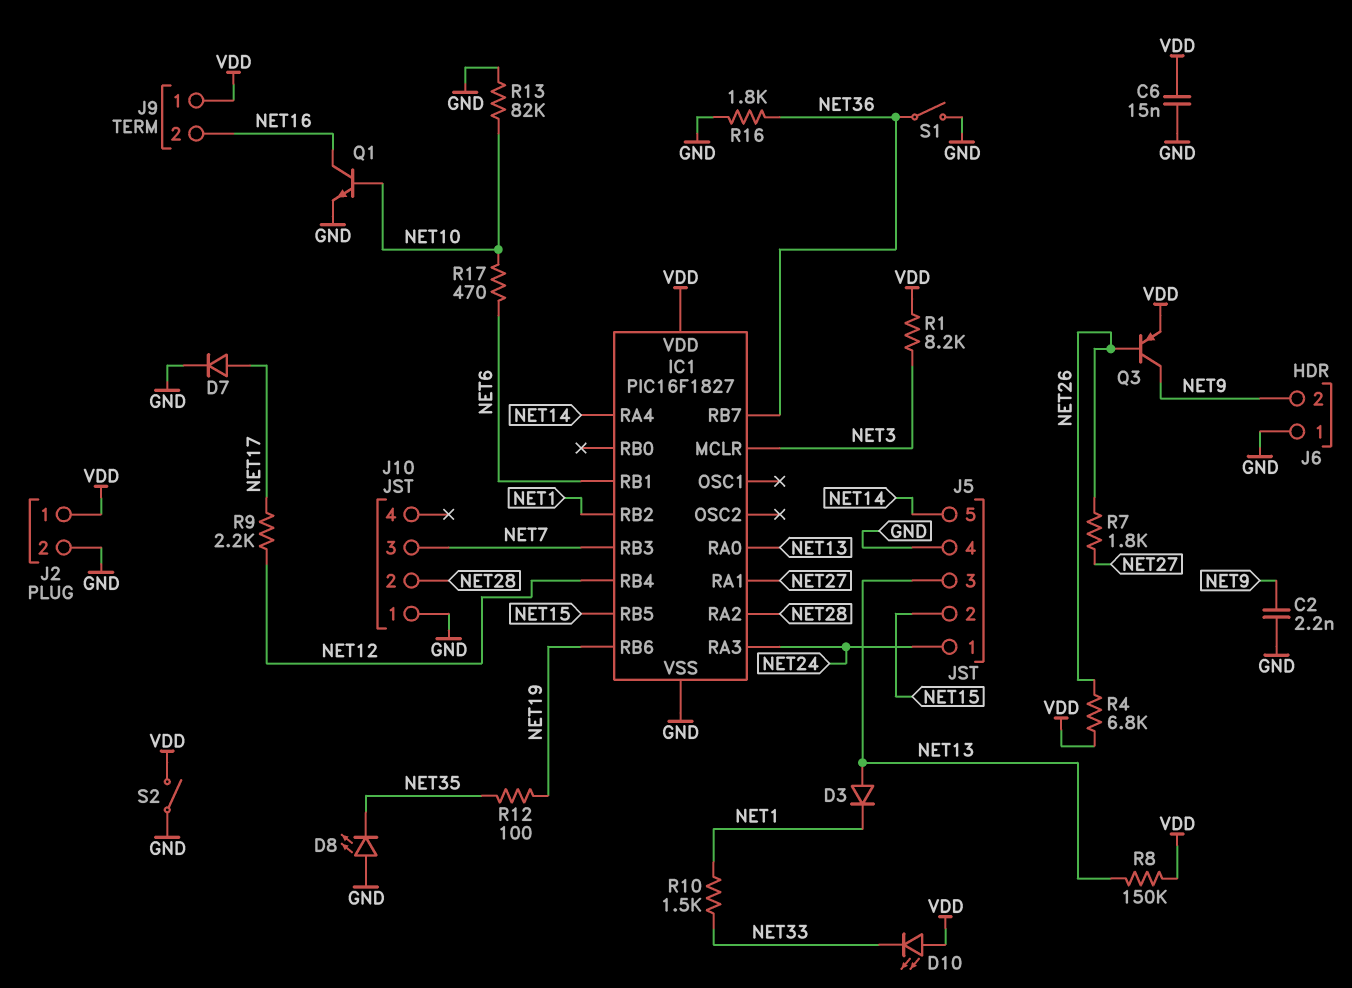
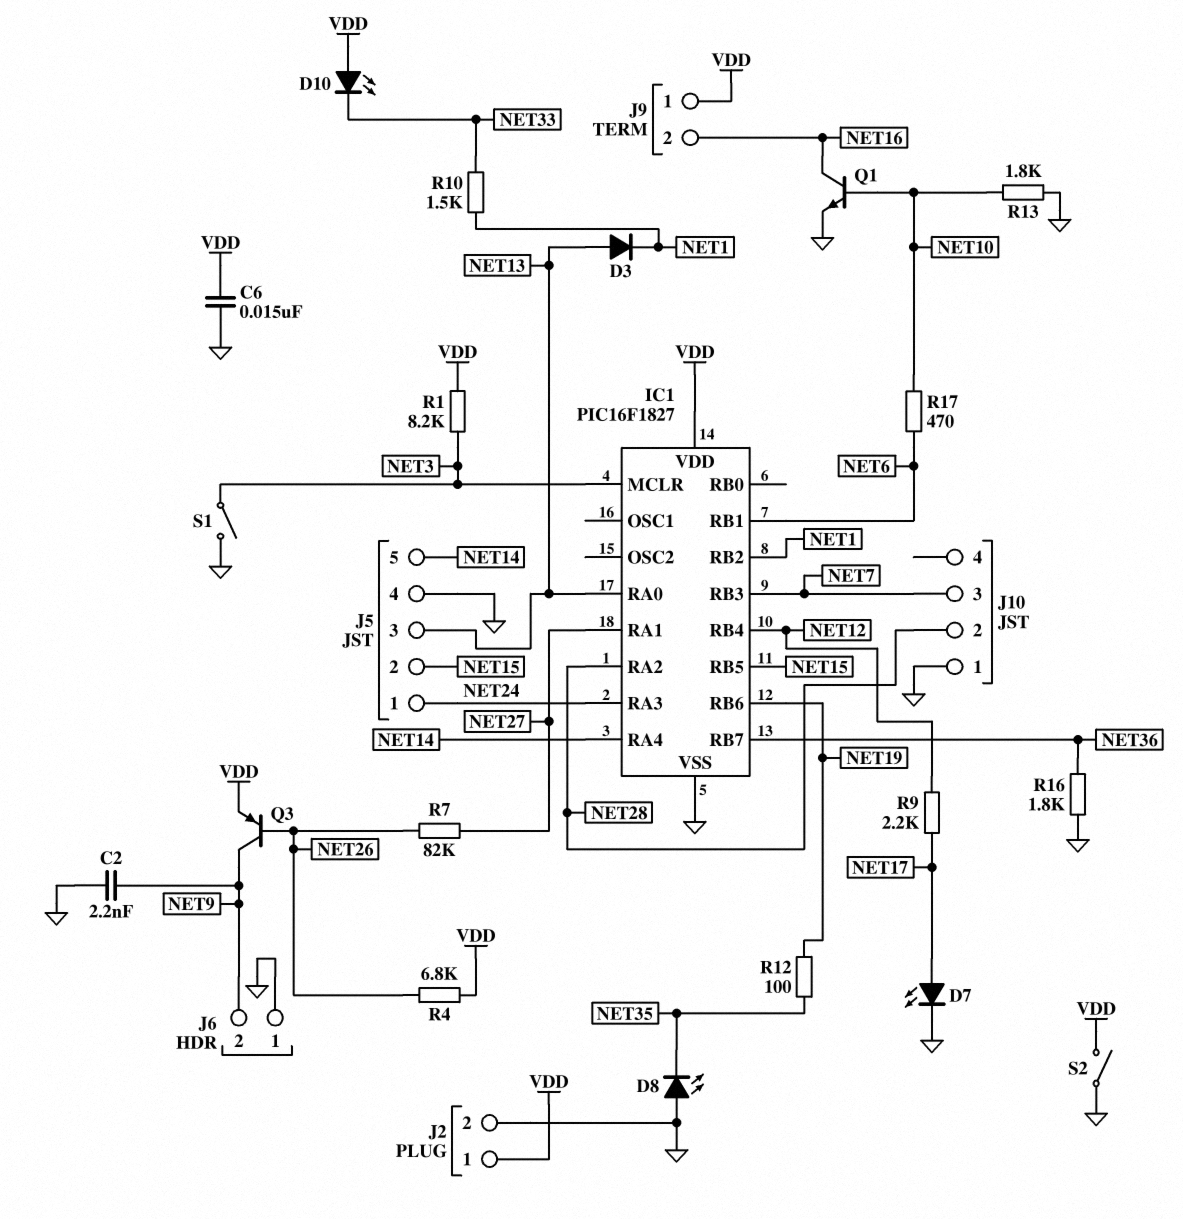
D7: diode (A NET17, K GND) -> LED (A NET17, K GND)
R7: 1.8k (NET26, NET27) -> 82k (NET26, NET27)
R8: 150k (NET13, VDD) -> none
R13: 82k (GND, NET10) -> 1.8k (GND, NET10)
S1: switch (GND, NET36) -> switch (GND, NET3)

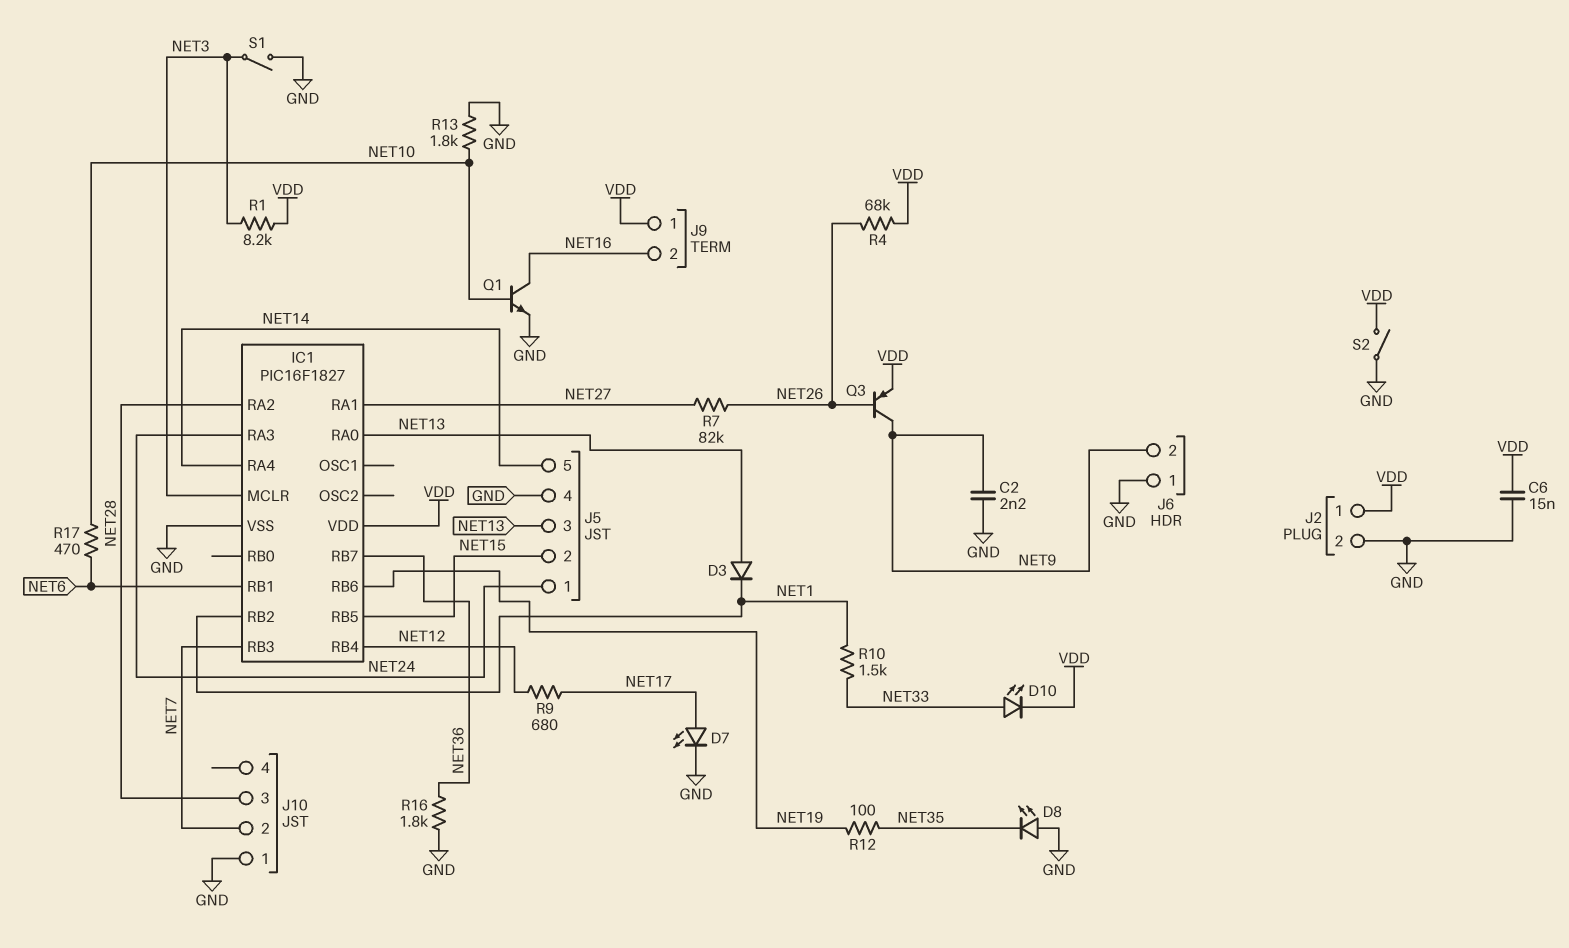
D10: LED (A VDD, K NET33) -> LED (A NET33, K VDD)
J10 pin 2: NET28 -> NET7
J10 pin 3: NET7 -> NET28
R4: 6.8k (NET26, VDD) -> 68k (NET26, VDD)
R9: 2.2k (NET12, NET17) -> 680 (NET12, NET17)

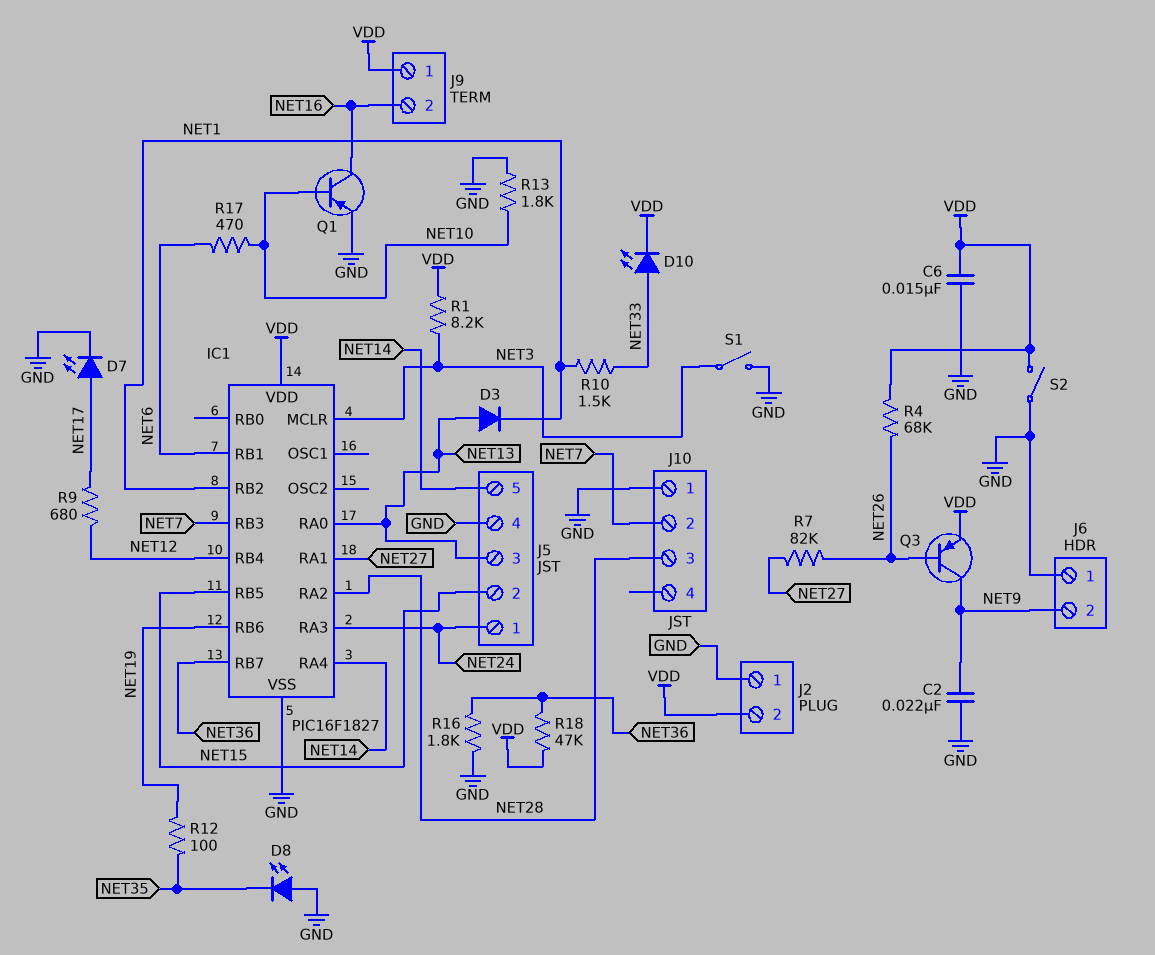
C2: 2.2nF (GND, NET9) -> 22nF (GND, NET9)
J2 pin 1: VDD -> GND
J2 pin 2: GND -> VDD
Q1: NPN (B NET10, C NET16, E GND) -> PNP (B NET10, C NET16, E GND)
R18: none -> 47k (NET36, VDD)

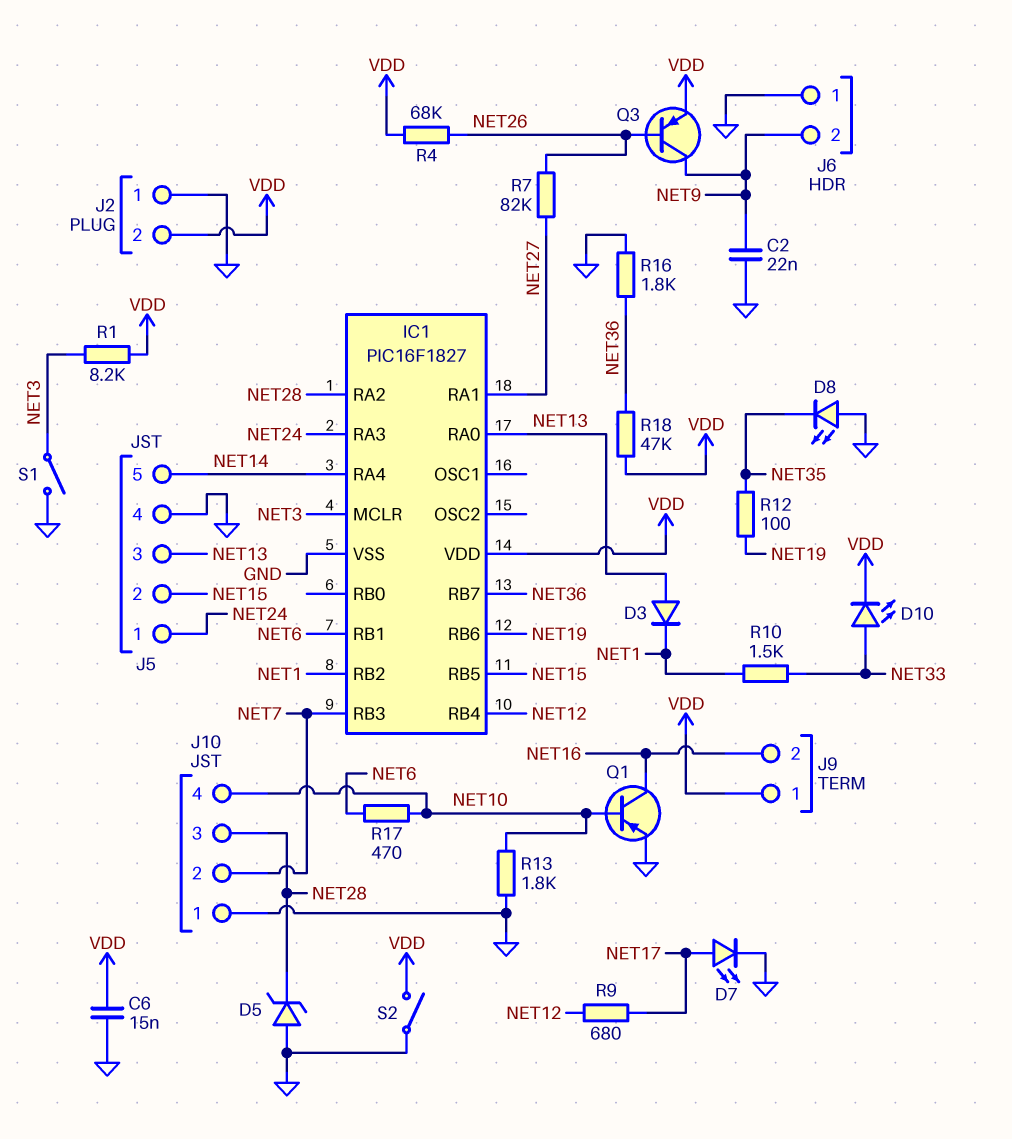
D5: none -> zener (A GND, K NET28)
J10 pin 4: none -> NET10

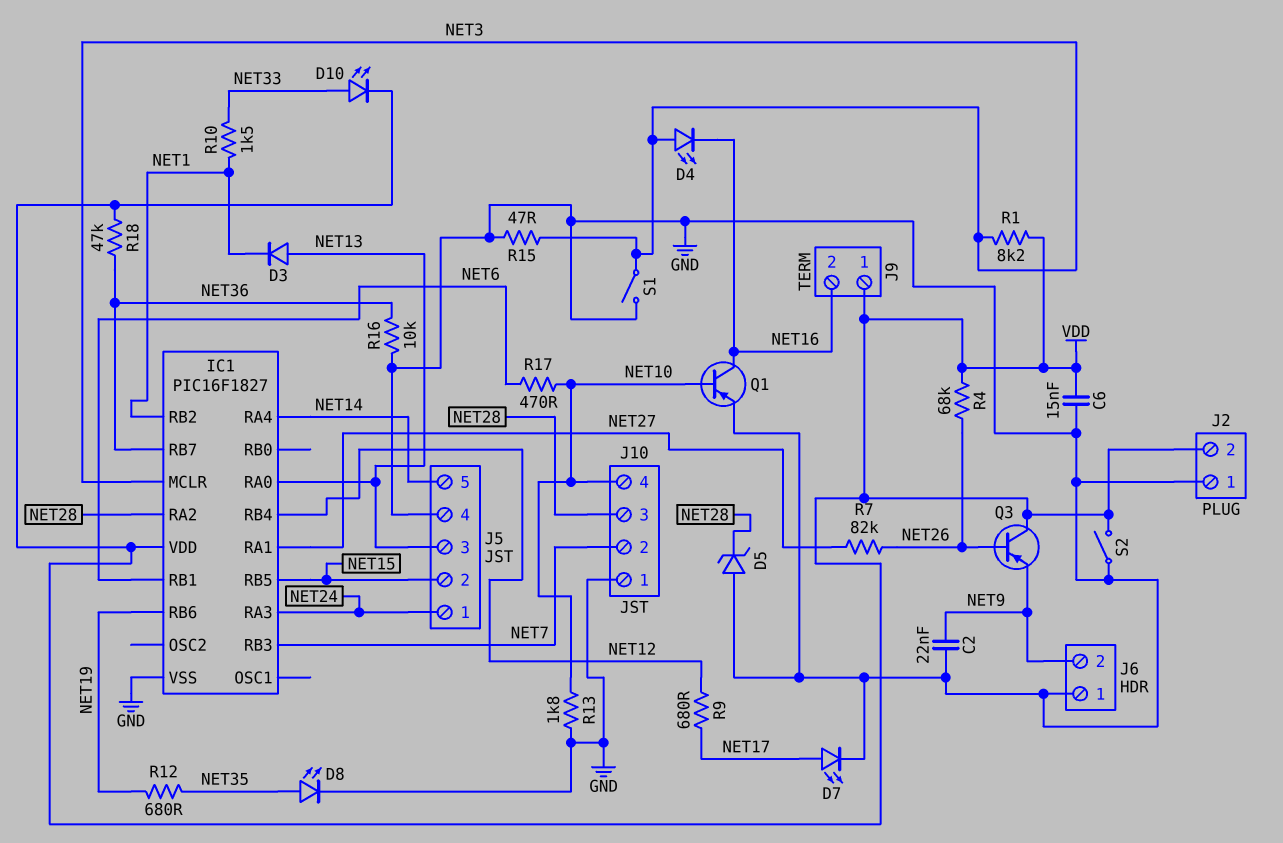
D4: none -> LED (A NET3, K NET16)
D8: LED (A GND, K NET35) -> LED (A NET35, K GND)
Q3: PNP (B NET26, C NET9, E VDD) -> PNP (B NET26, C VDD, E NET9)
R12: 100 (NET19, NET35) -> 680 (NET19, NET35)
R15: none -> 47 (GND, NET3)
R16: 1.8k (GND, NET36) -> 10k (GND, NET36)

